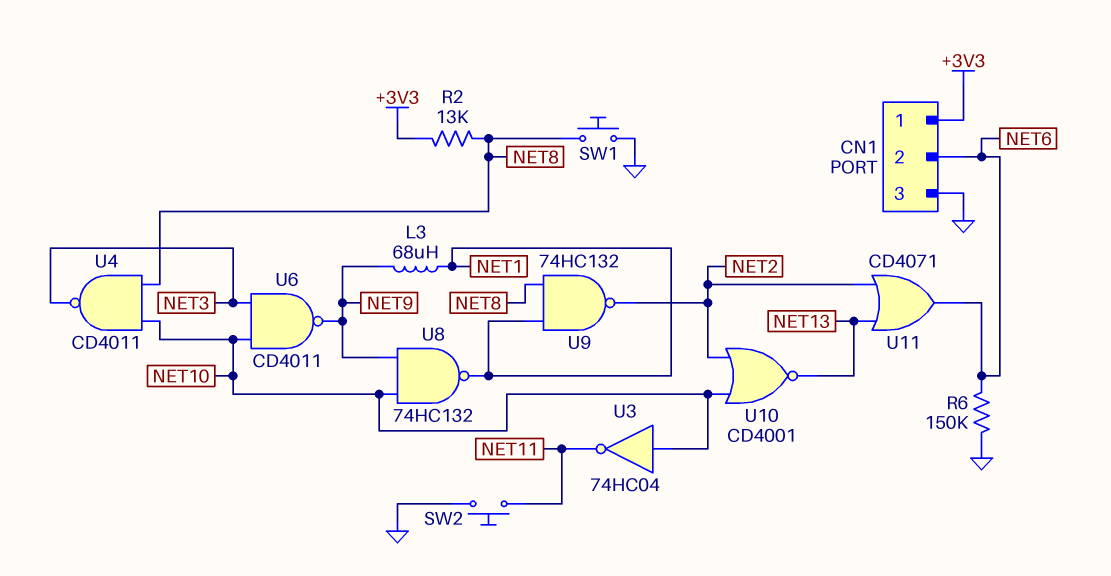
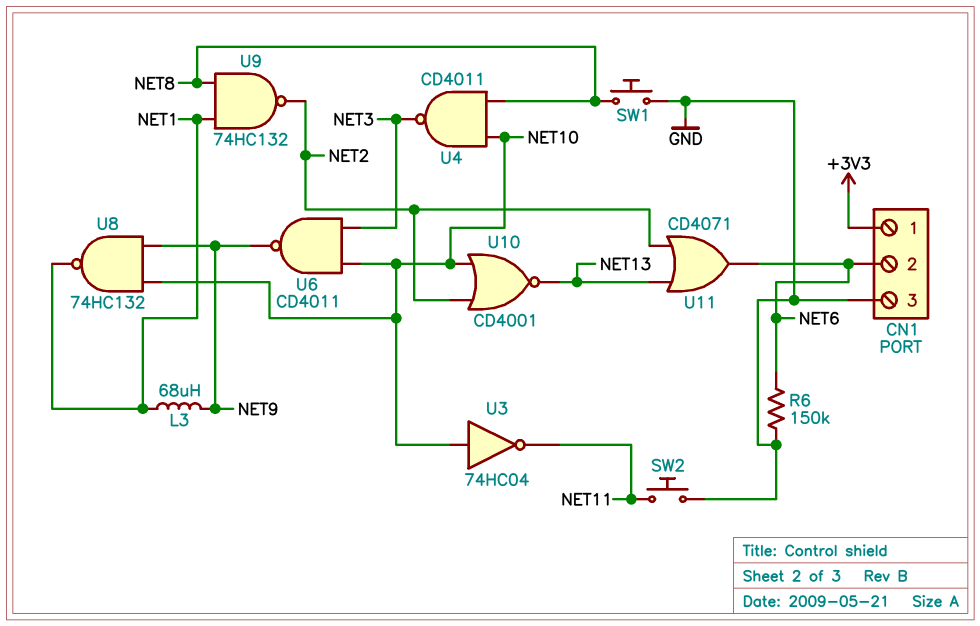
R2: 13k (+3V3, NET8) -> none

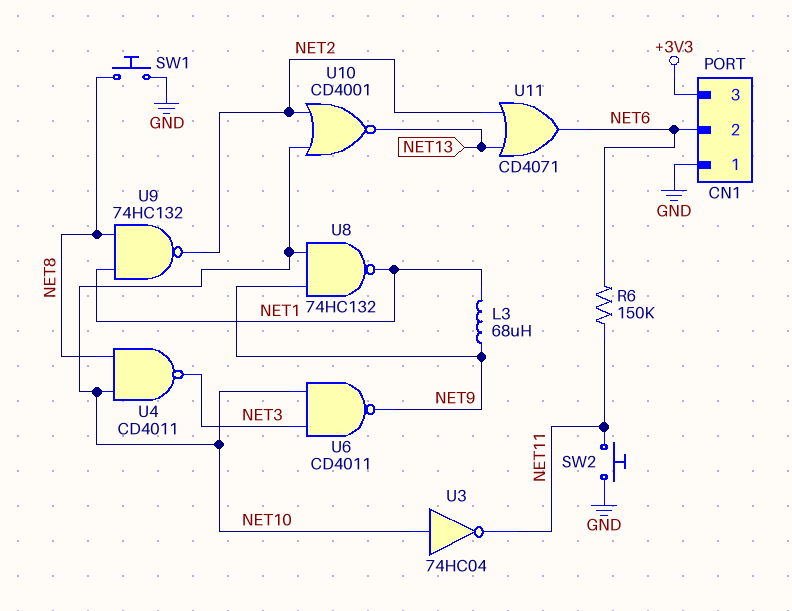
CN1 pin 1: +3V3 -> GND
CN1 pin 3: GND -> +3V3
R6: 150k (GND, NET6) -> 150k (NET6, NET11)

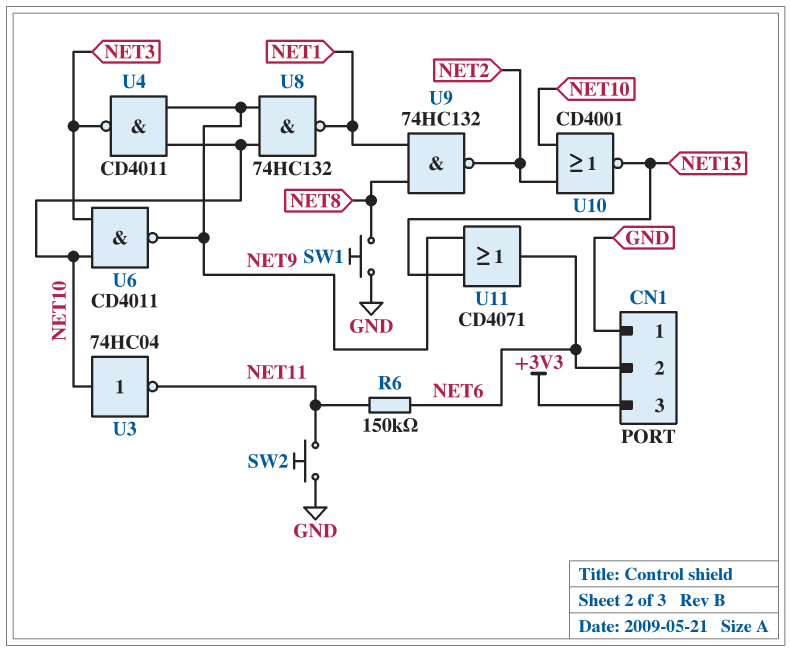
L3: 68uH (NET1, NET9) -> none
U4: NAND CD4011 (in NET8, in NET10, out NET3) -> NAND CD4011 (in NET9, in NET10, out NET3)
U11: OR CD4071 (in NET2, in NET13, out NET6) -> OR CD4071 (in NET9, in NET13, out NET6)

